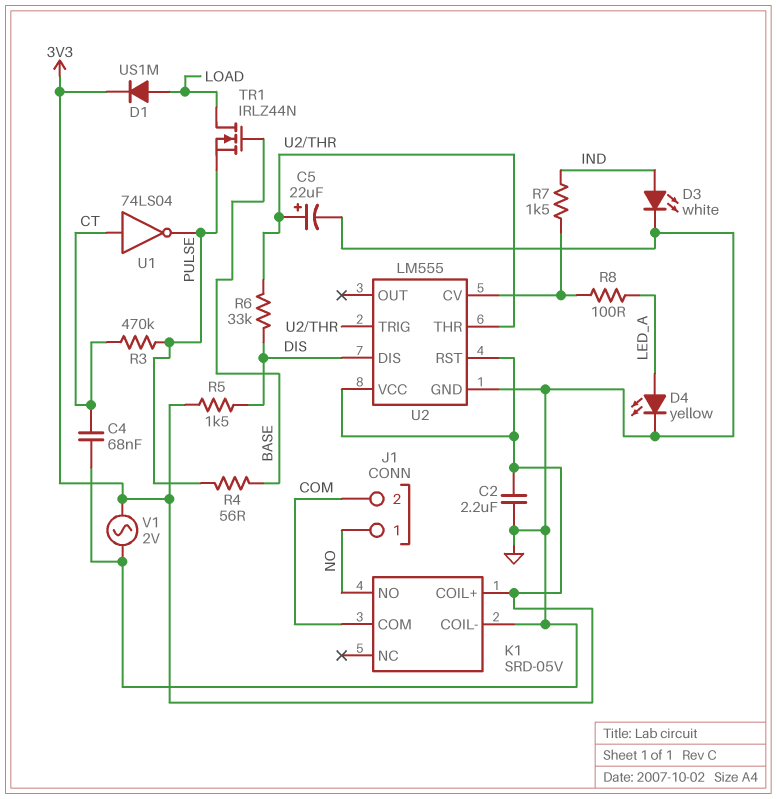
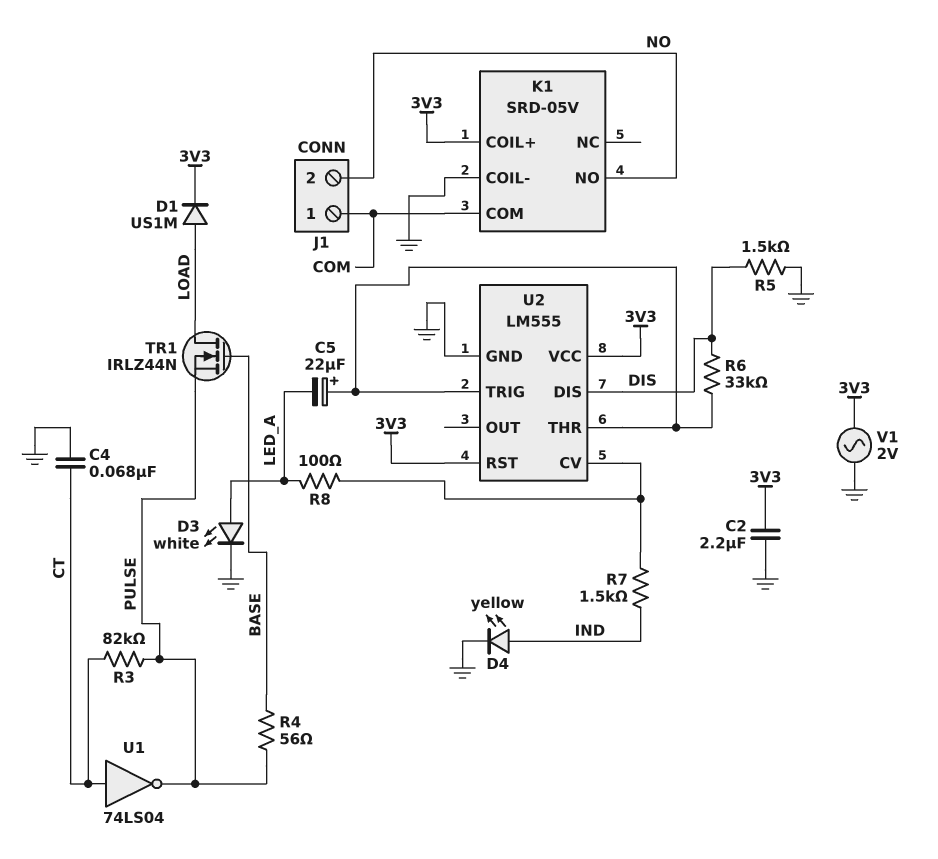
C5: 22uF (plus U2/THR, minus GND) -> 22uF (plus U2/THR, minus LED_A)
D3: LED white (A IND, K GND) -> LED white (A LED_A, K GND)
D4: LED yellow (A LED_A, K GND) -> LED yellow (A IND, K GND)
J1 pin 1: NO -> COM
J1 pin 2: COM -> NO
R3: 470k (CT, PULSE) -> 82k (CT, PULSE)
R5: 1.5k (3V3, DIS) -> 1.5k (DIS, GND)

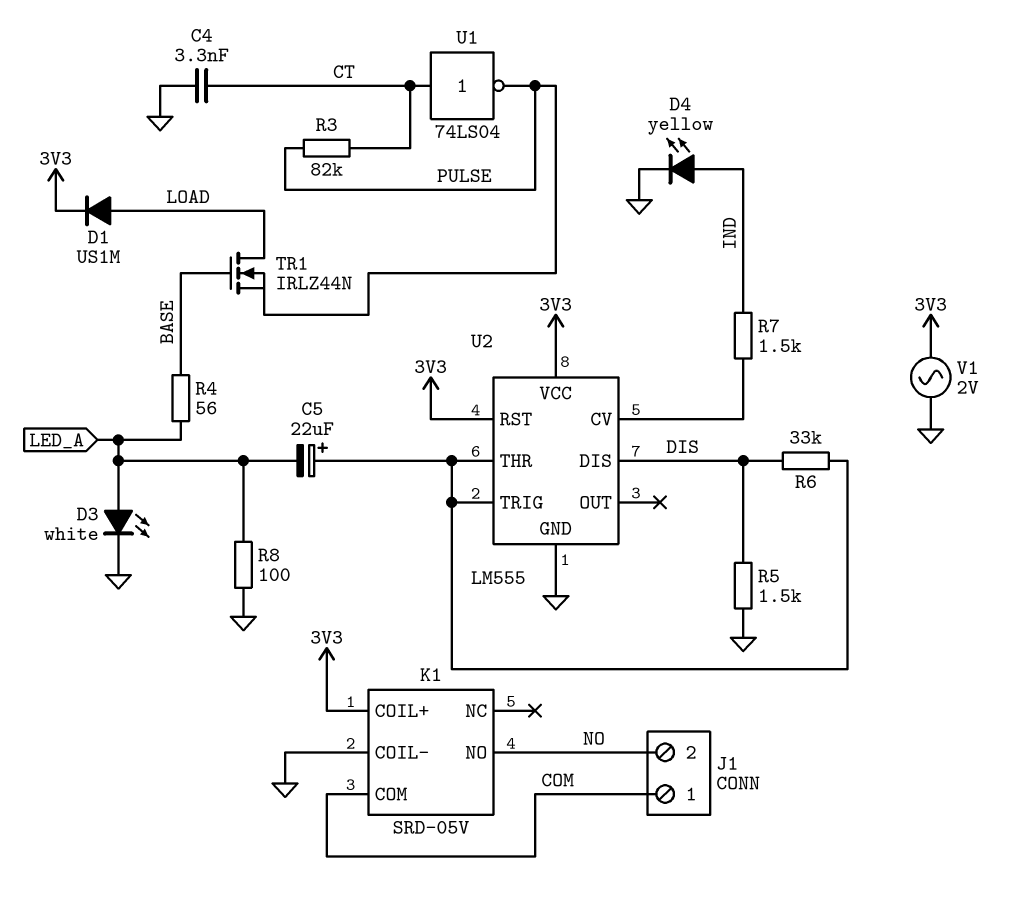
C2: 2.2uF (3V3, GND) -> none
C4: 68nF (CT, GND) -> 3.3nF (CT, GND)
R4: 56 (BASE, PULSE) -> 56 (BASE, LED_A)
R8: 100 (LED_A, U2/CV) -> 100 (GND, LED_A)

